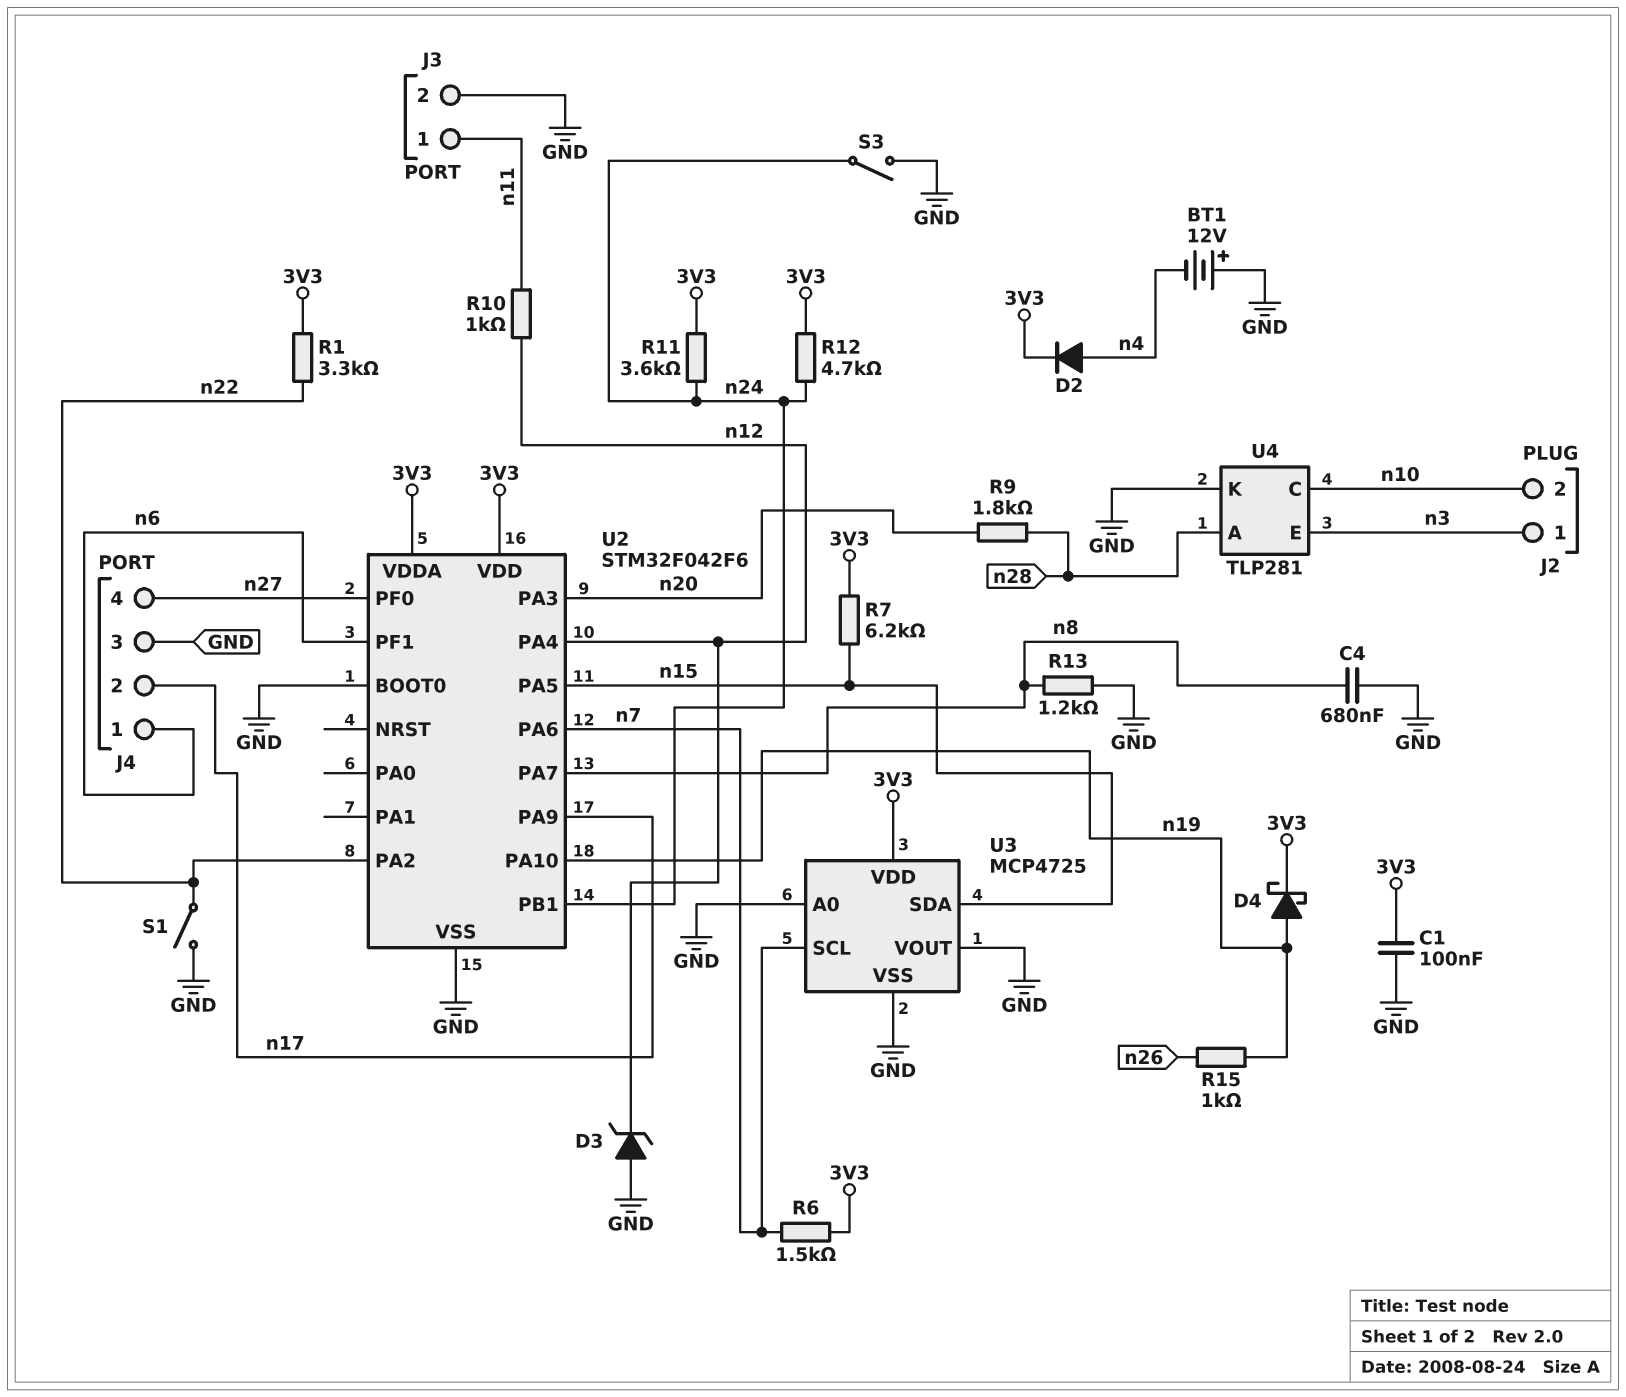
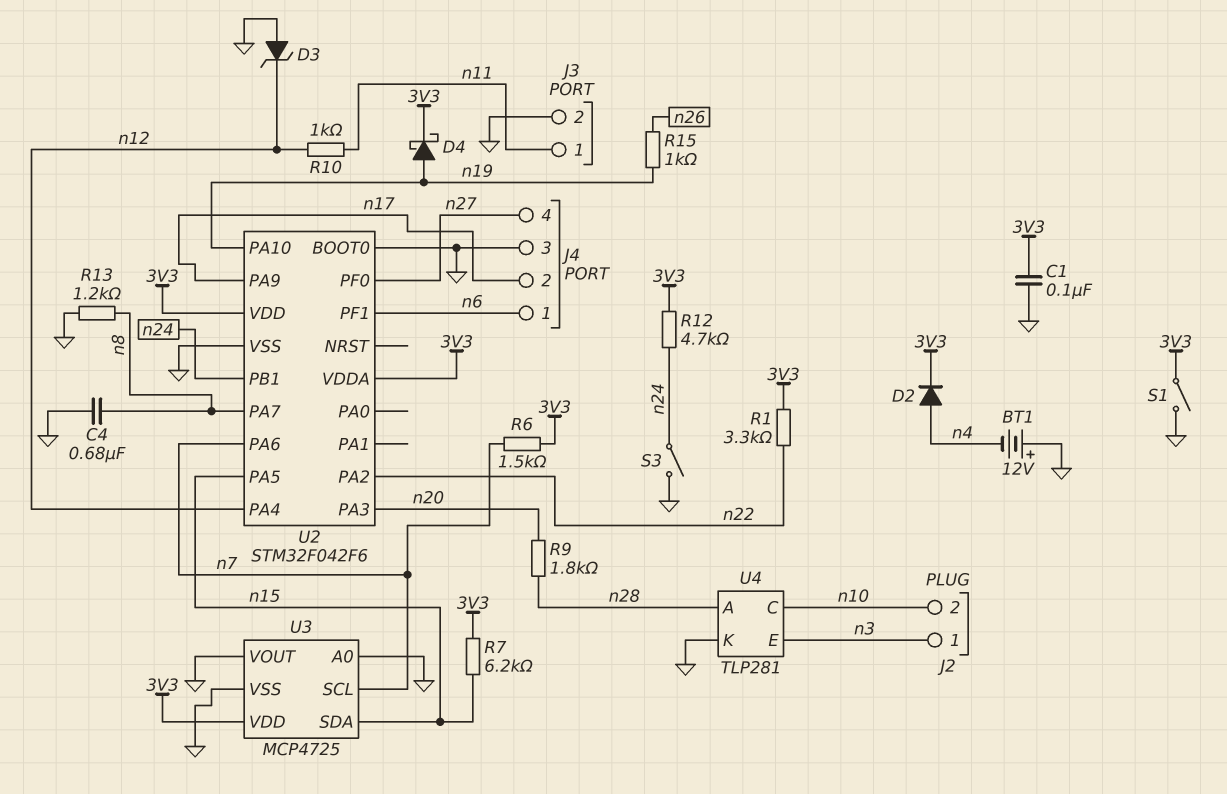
R11: 3.6k (3V3, n24) -> none
S1: switch (GND, n22) -> switch (3V3, GND)

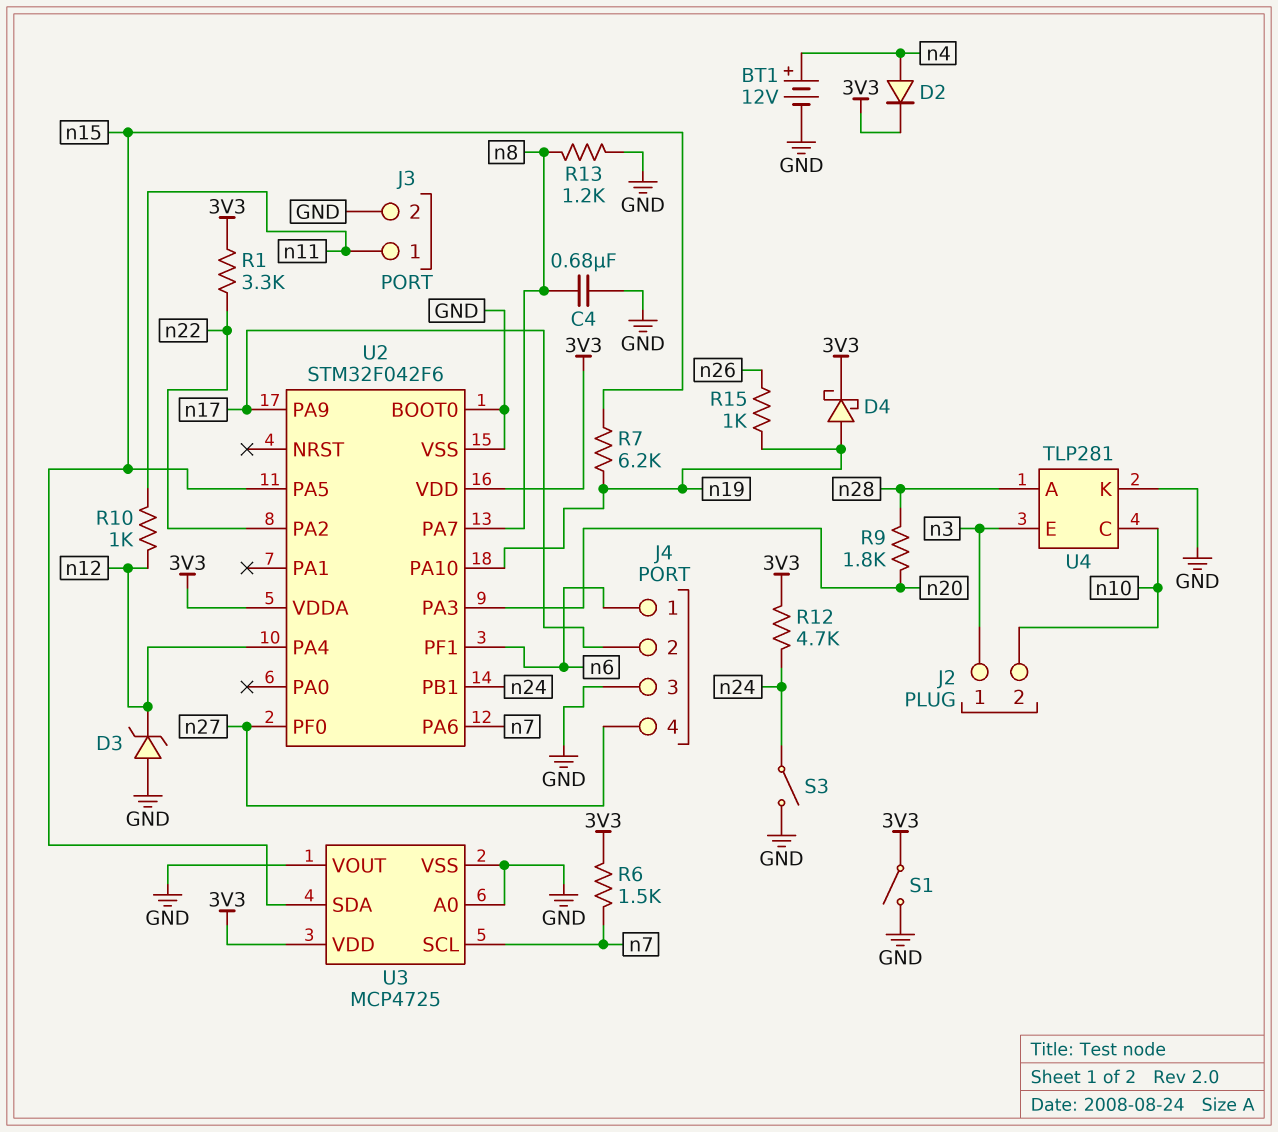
BT1: 12V (plus GND, minus n4) -> 12V (plus n4, minus GND)
C1: 100nF (3V3, GND) -> none
R7: 6.2k (3V3, n15) -> 6.2k (n15, n19)

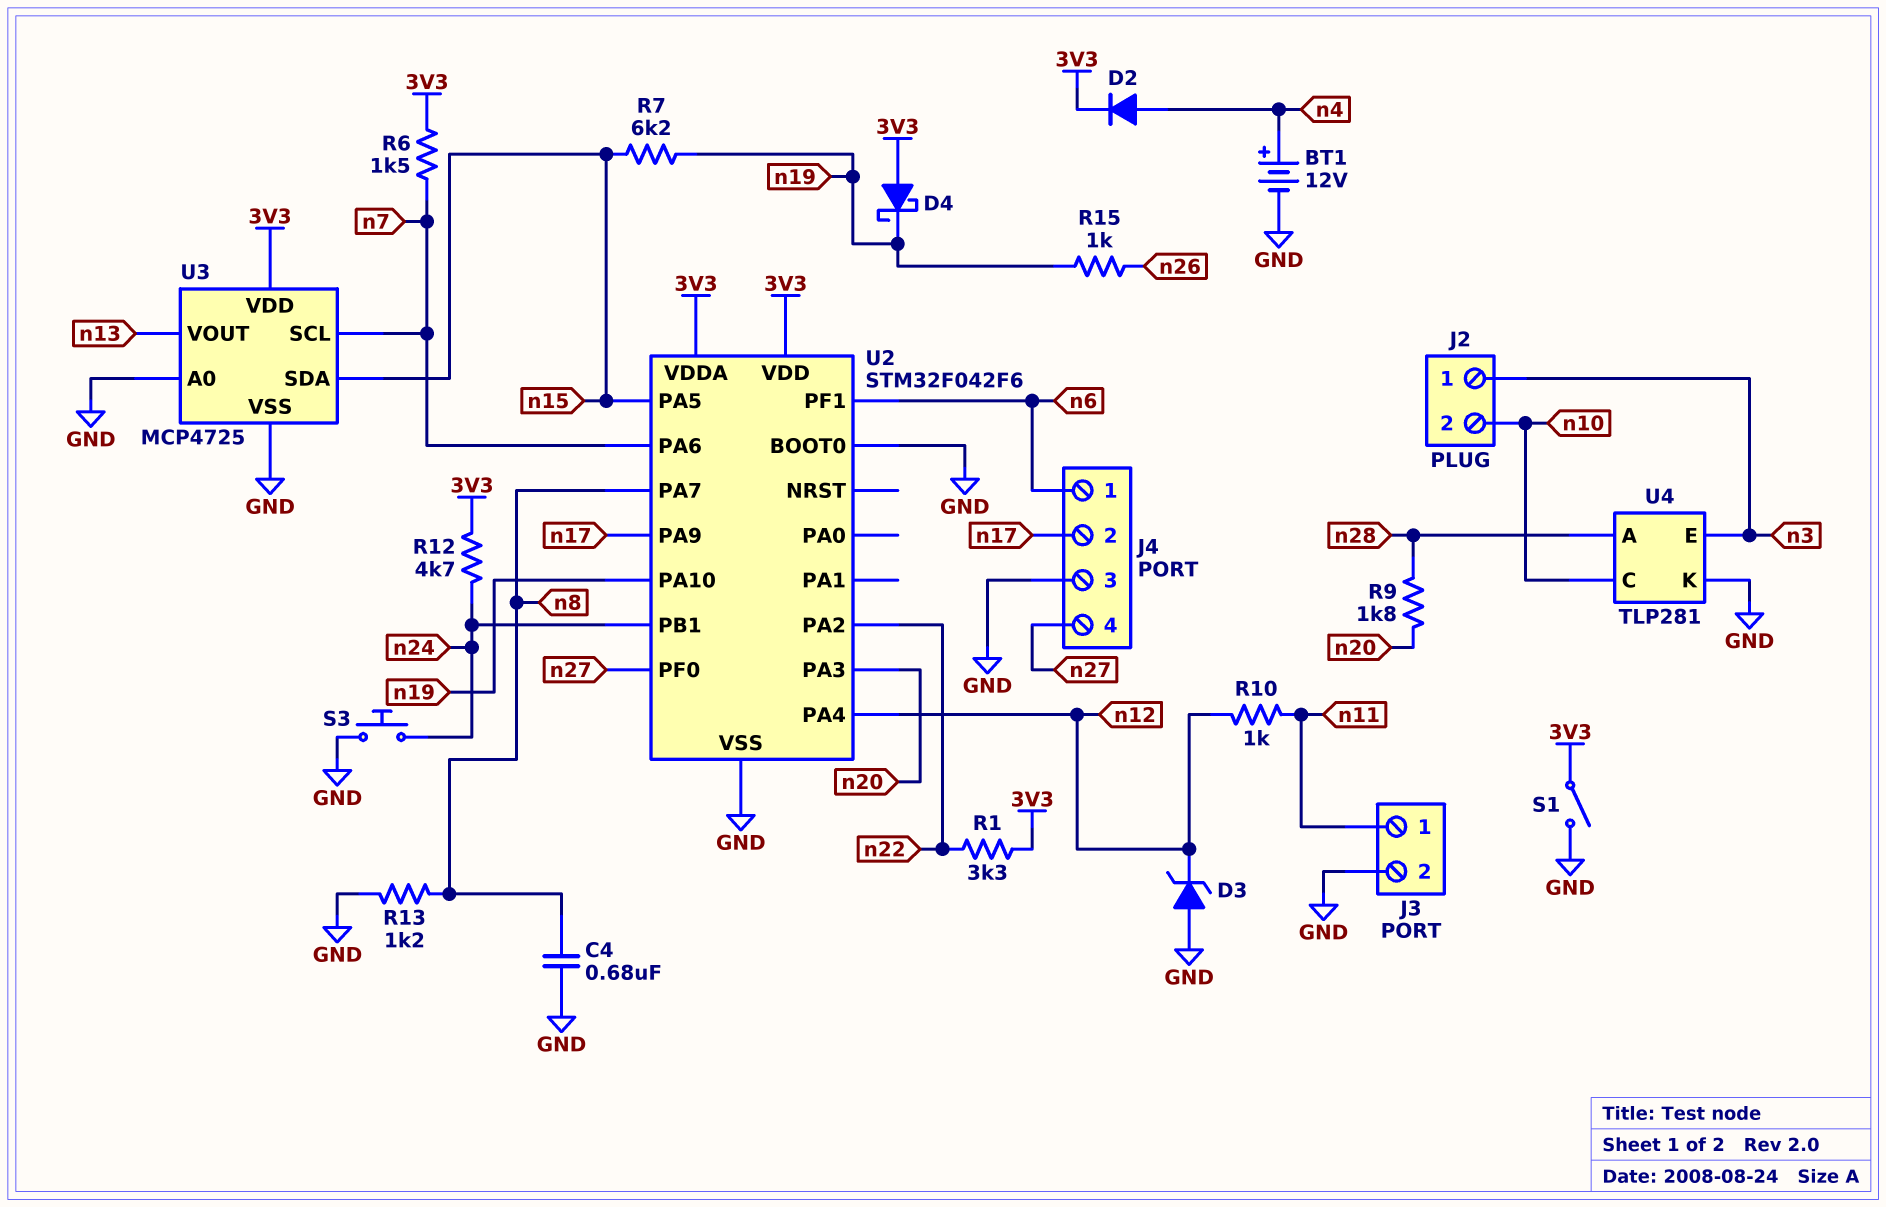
D4: schottky (A n19, K 3V3) -> schottky (A 3V3, K n19)
S3: switch (GND, n24) -> button (GND, n24)
U3 pin VOUT: GND -> n13

